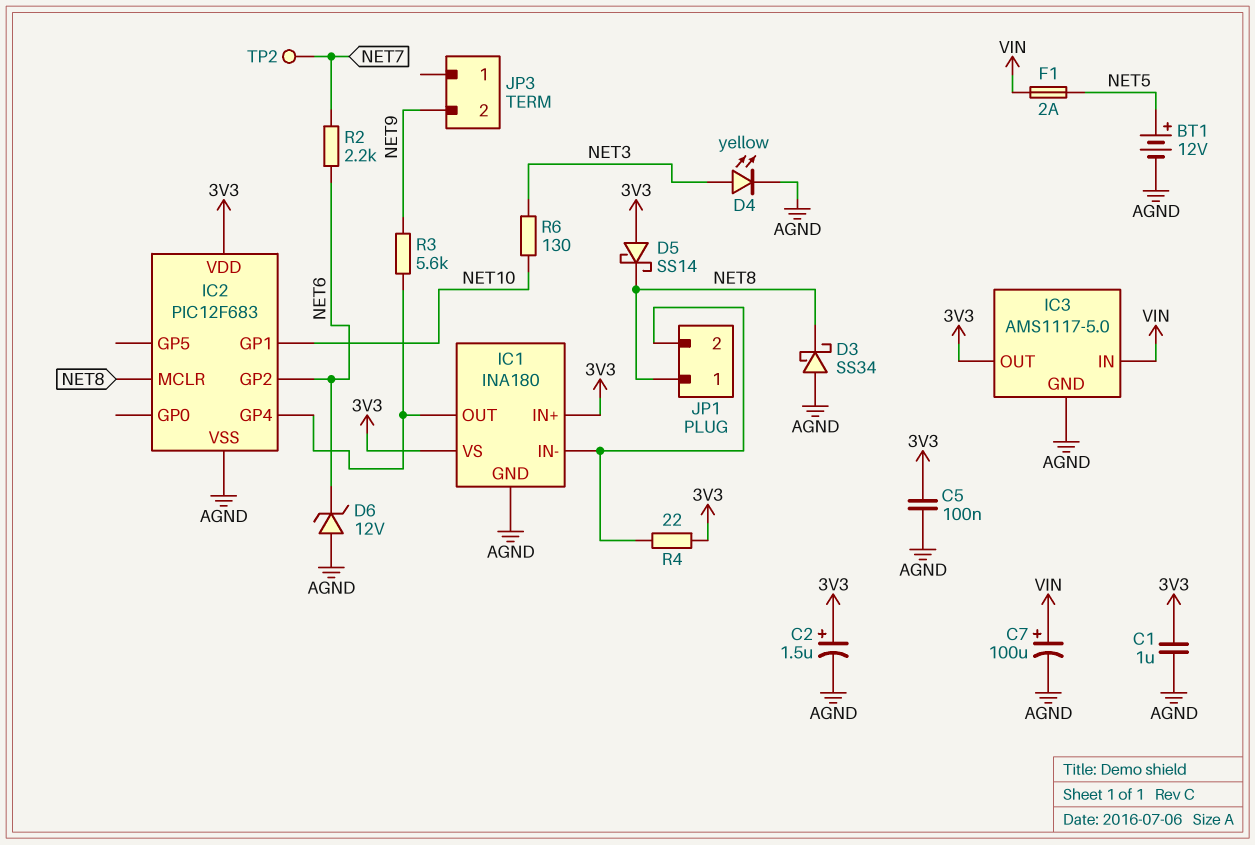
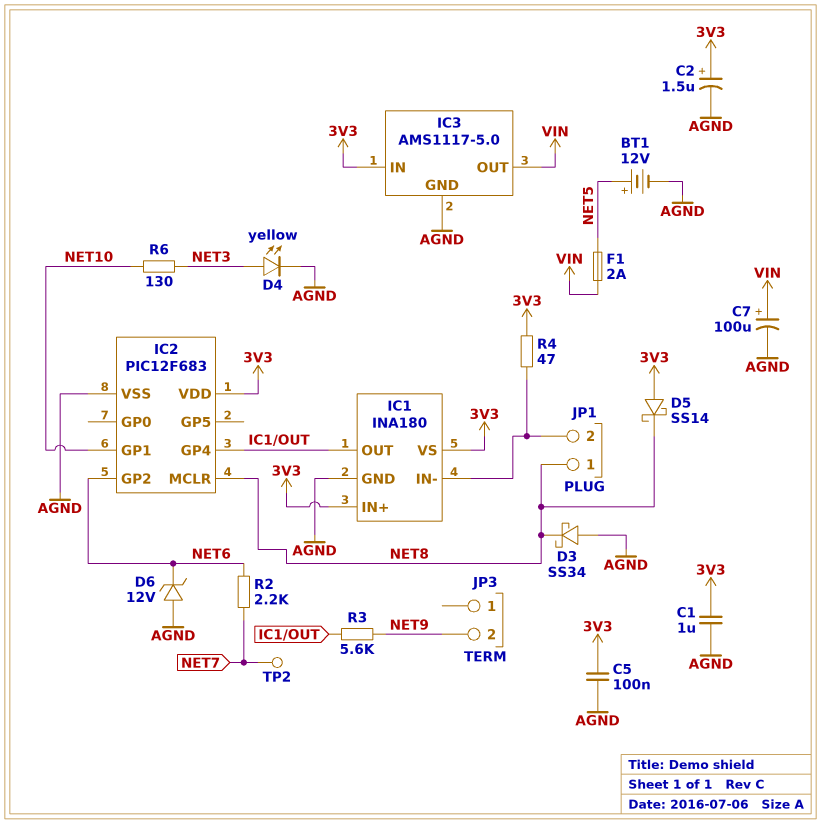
IC3 pin IN: VIN -> 3V3
IC3 pin OUT: 3V3 -> VIN
R4: 22 (3V3, IC1/IN-) -> 47 (3V3, IC1/IN-)

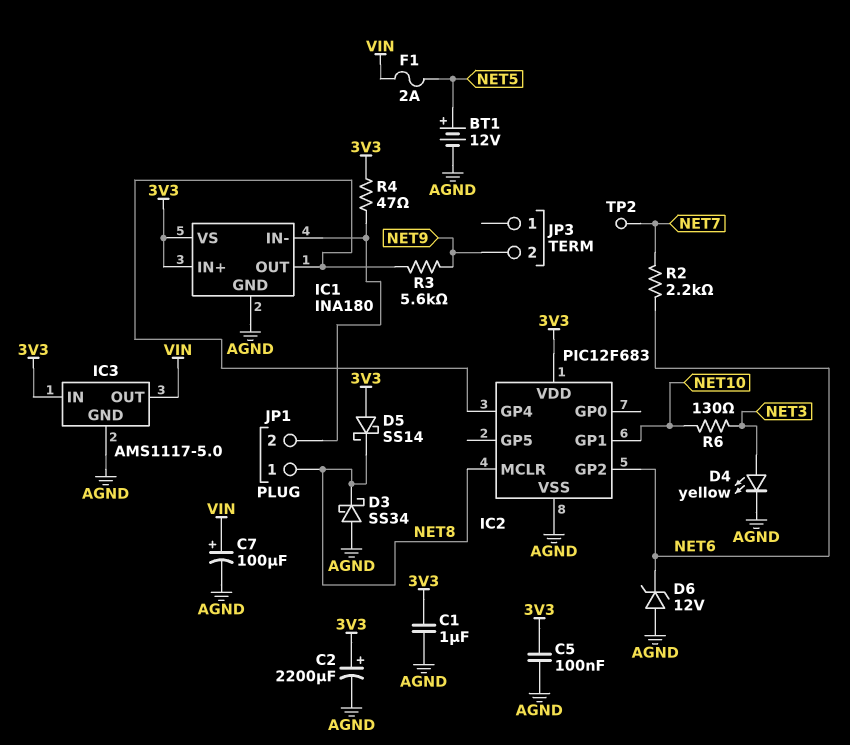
C2: 1.5uF (plus 3V3, minus AGND) -> 2200uF (plus 3V3, minus AGND)

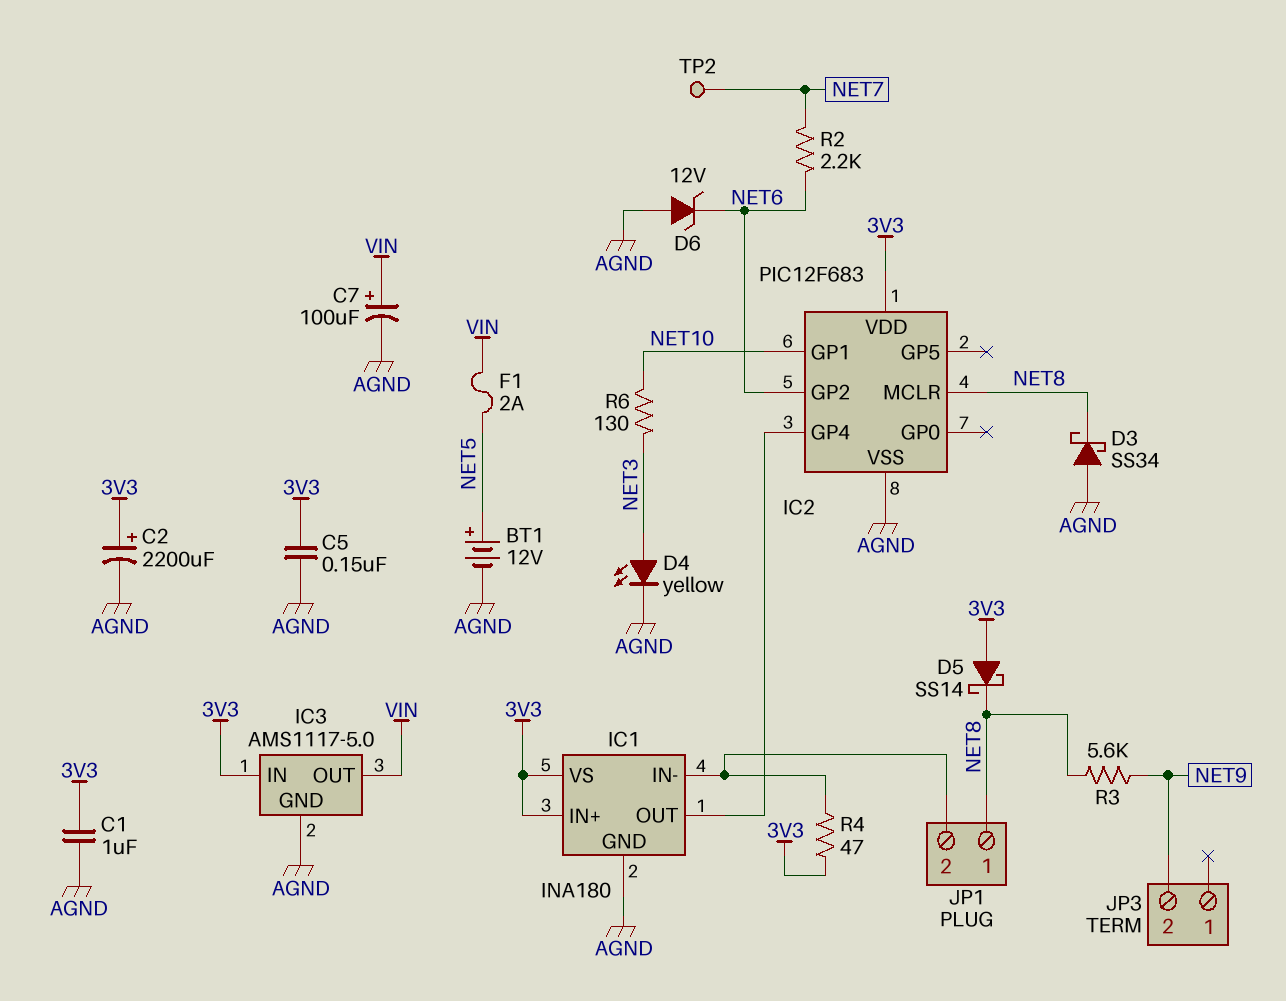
C5: 100nF (3V3, AGND) -> 150nF (3V3, AGND)
R3: 5.6k (IC1/OUT, NET9) -> 5.6k (NET8, NET9)

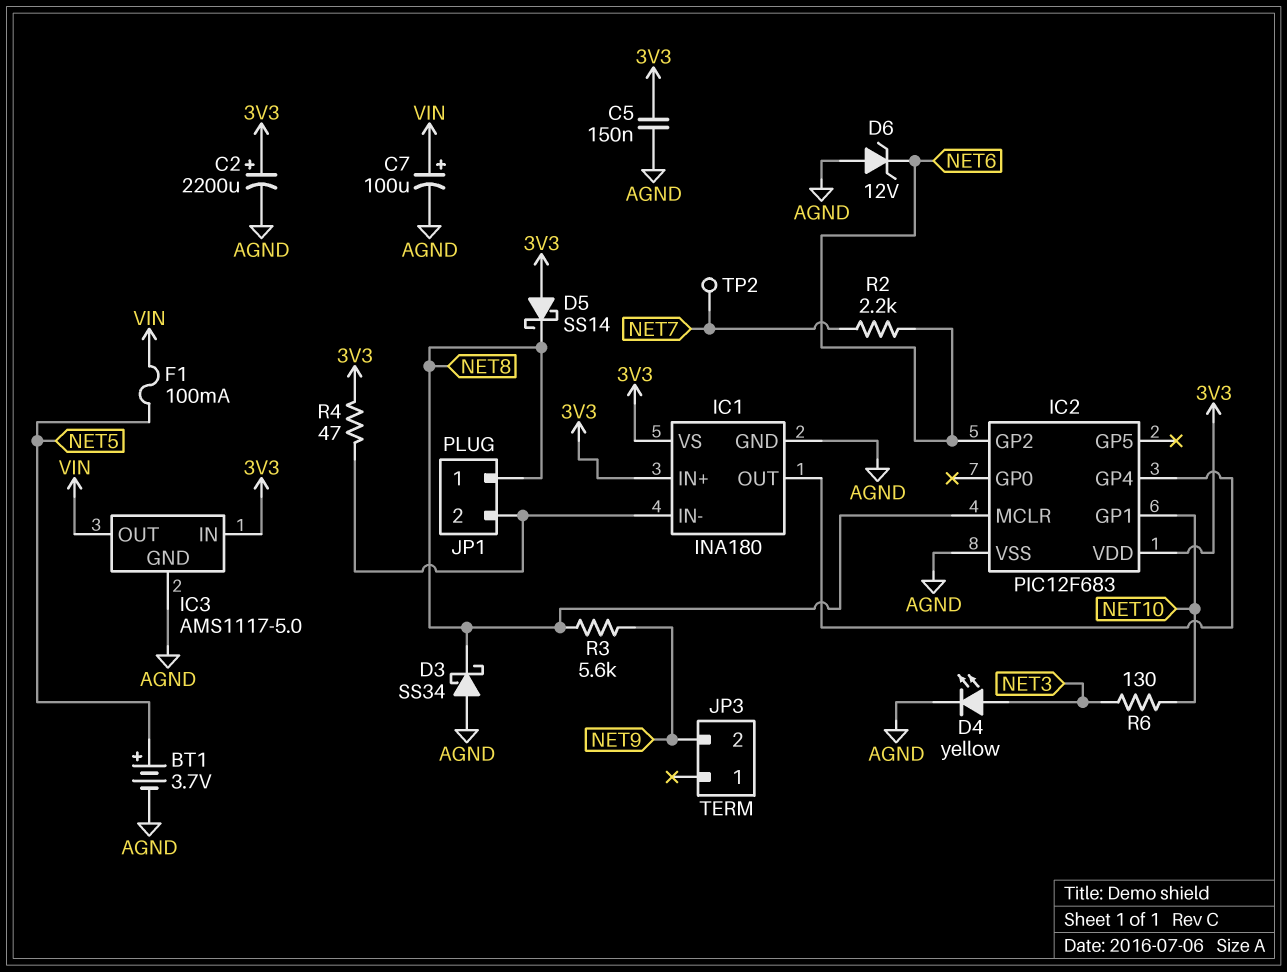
BT1: 12V (plus NET5, minus AGND) -> 3.7V (plus NET5, minus AGND)
C1: 1uF (3V3, AGND) -> none
F1: 2A (NET5, VIN) -> 100mA (NET5, VIN)

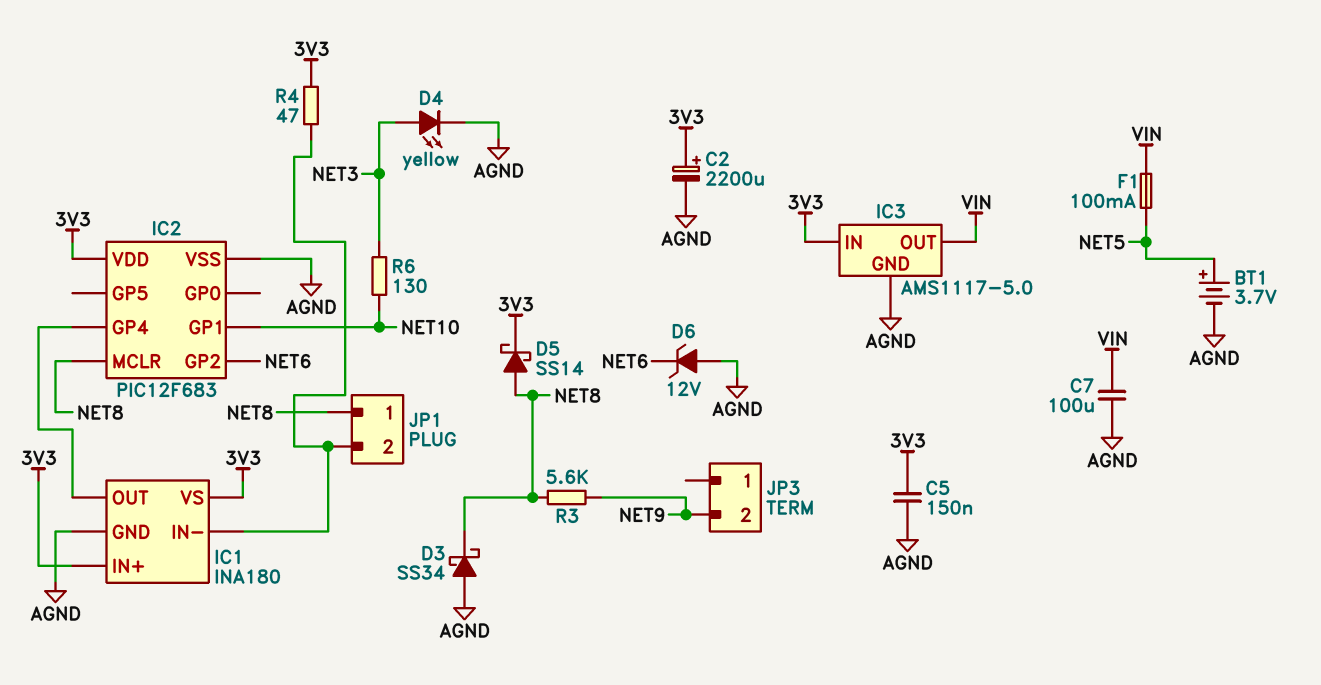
C7: 100uF (plus VIN, minus AGND) -> 100uF (AGND, VIN)
D5: schottky SS14 (A 3V3, K NET8) -> schottky SS14 (A NET8, K 3V3)
R2: 2.2k (NET6, NET7) -> none
TP2: test point (NET7) -> none

